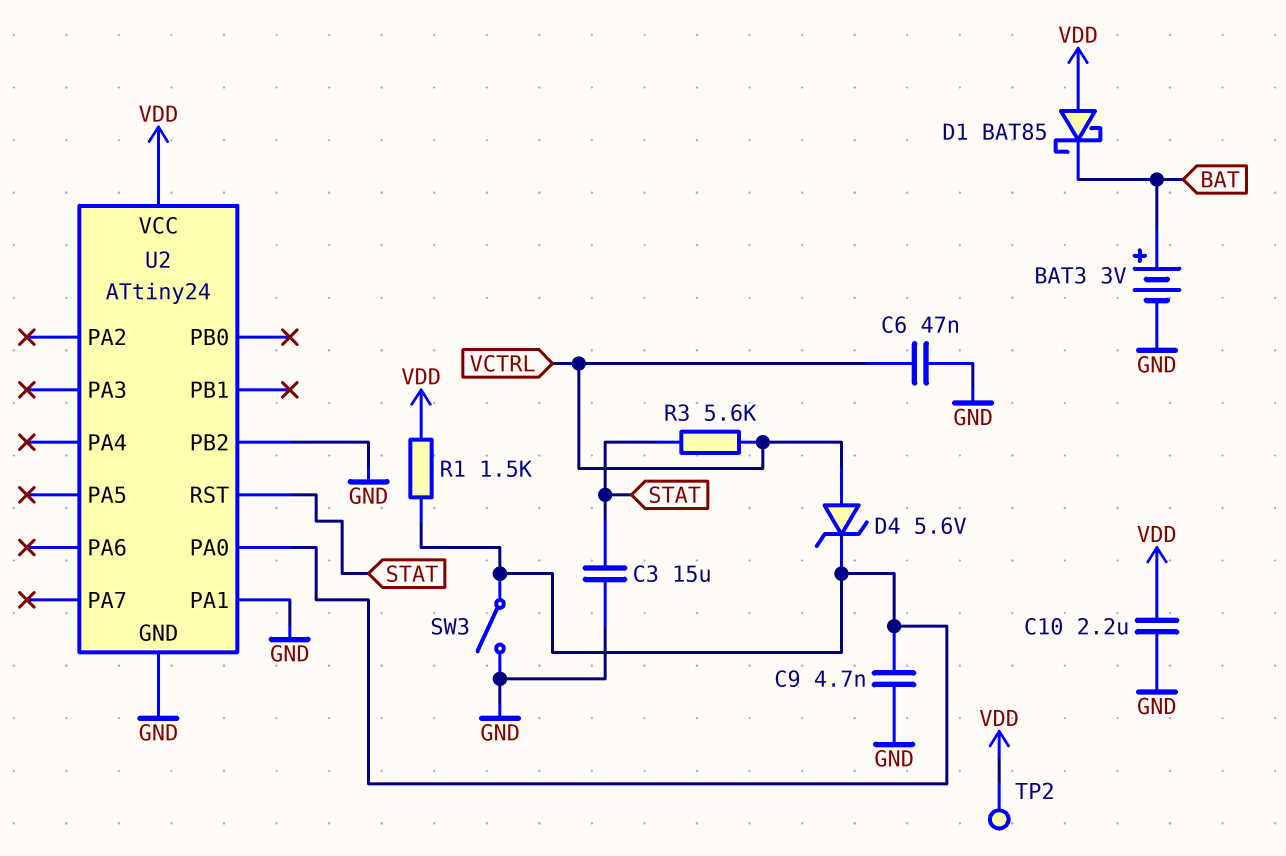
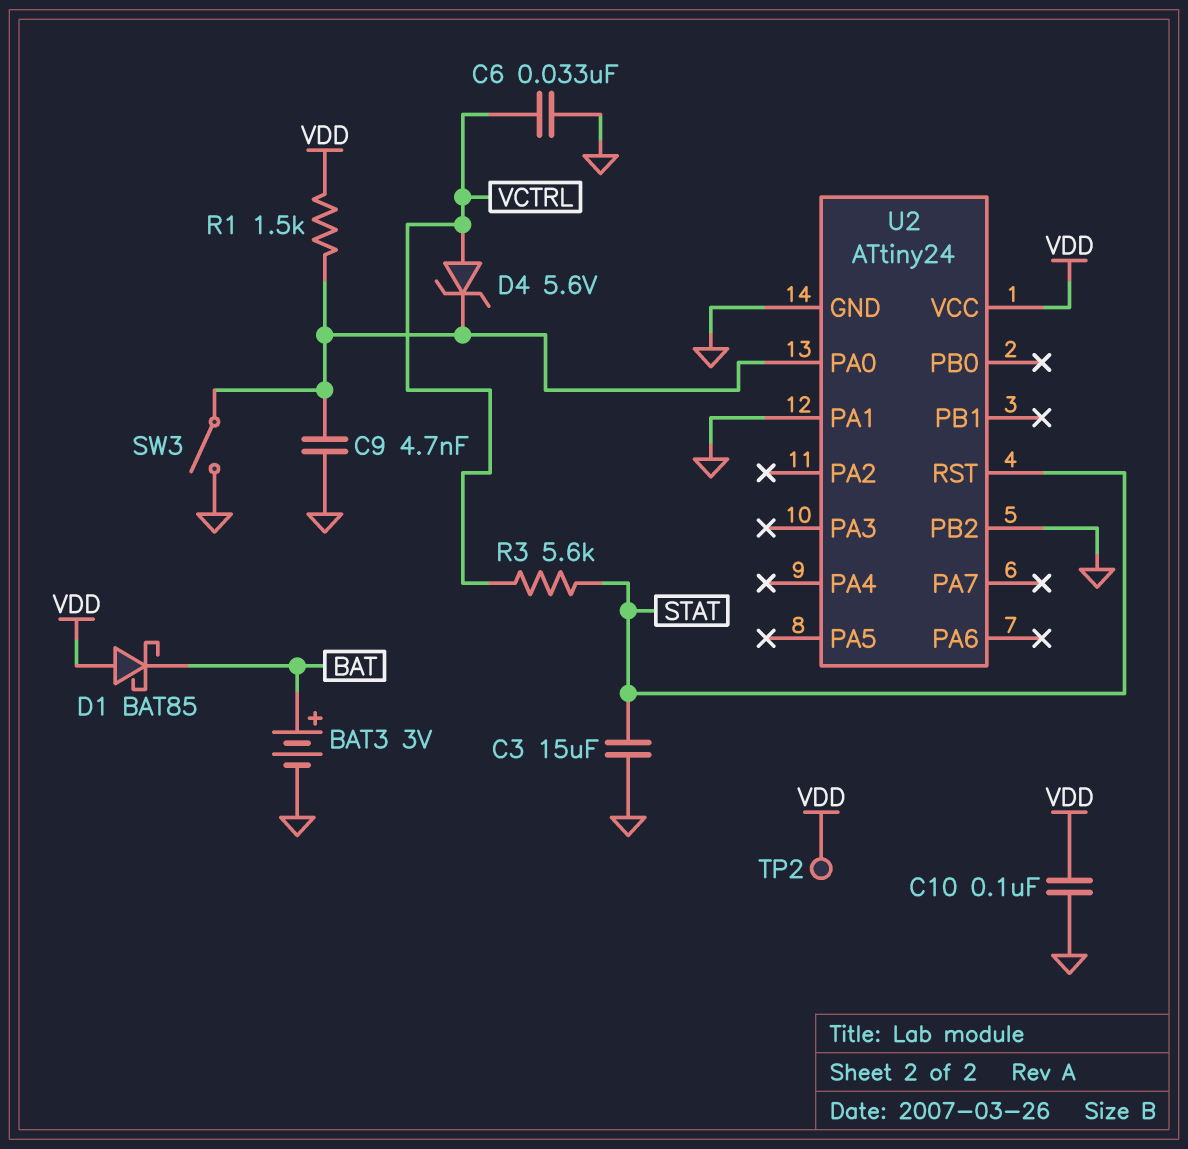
C6: 47nF (GND, VCTRL) -> 33nF (GND, VCTRL)
C10: 2.2uF (GND, VDD) -> 100nF (GND, VDD)

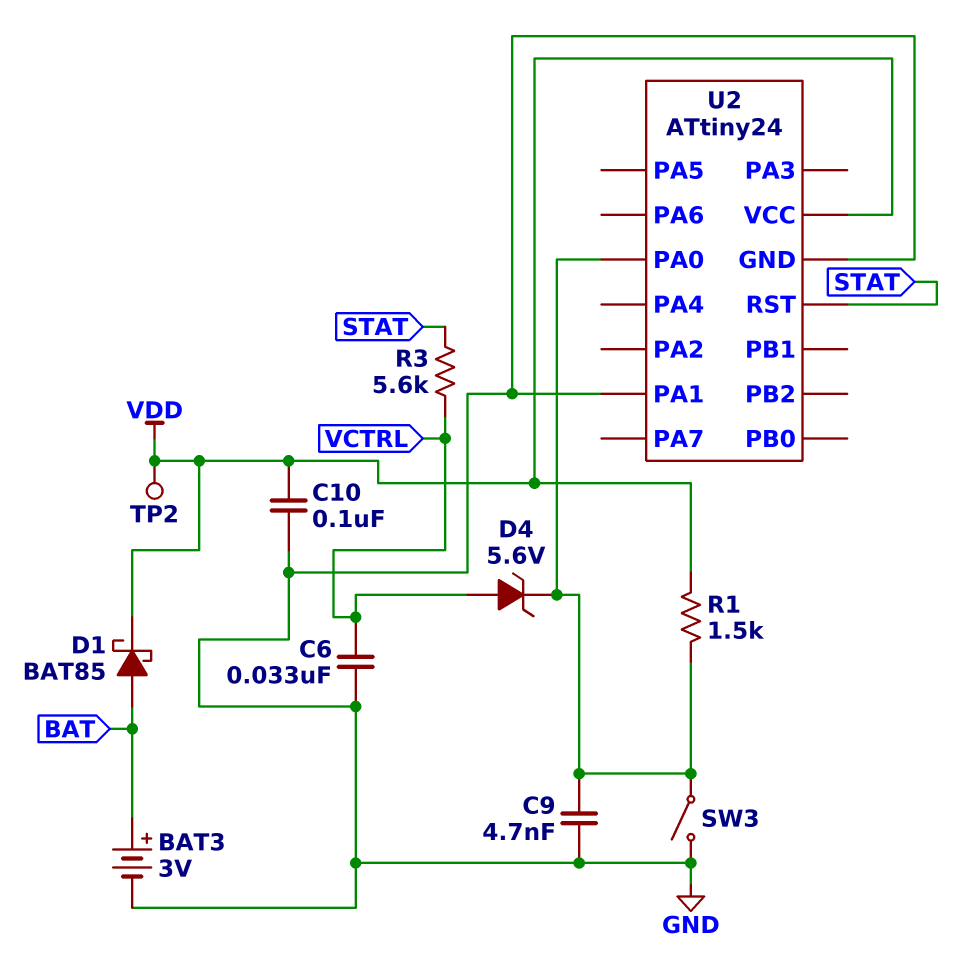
C3: 15uF (GND, STAT) -> none
D1: schottky BAT85 (A VDD, K BAT) -> schottky BAT85 (A BAT, K VDD)
U2 pin PB2: GND -> none

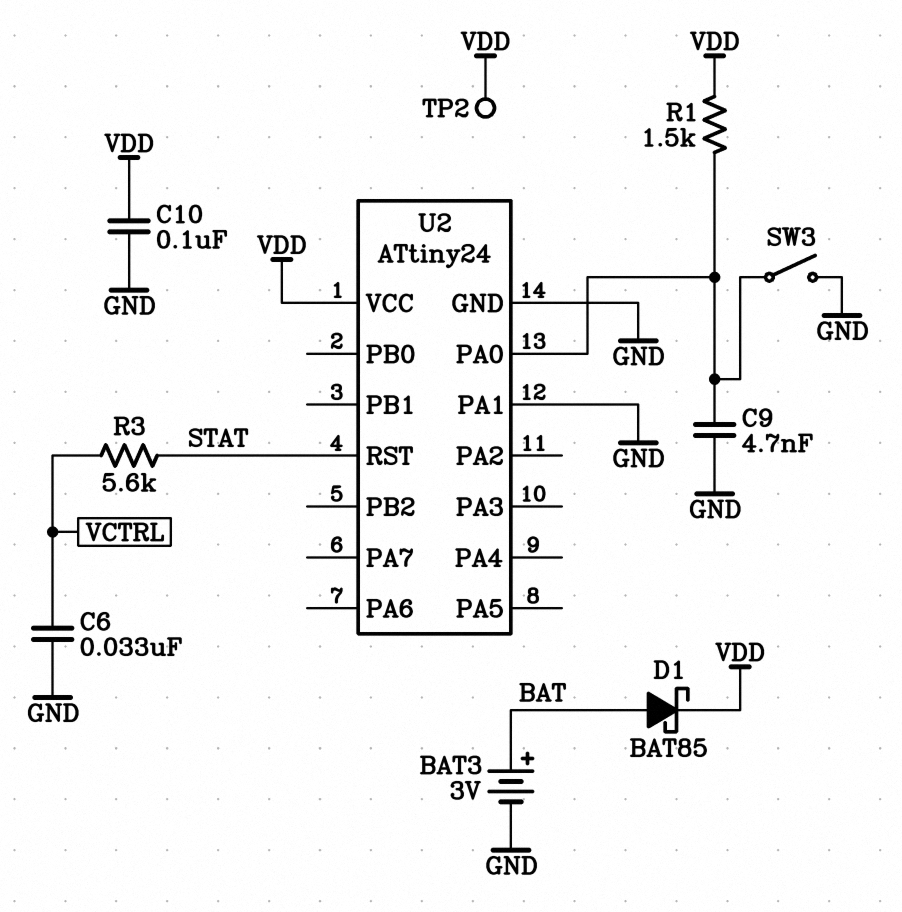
D4: zener 5.6V (A VCTRL, K U2/PA0) -> none

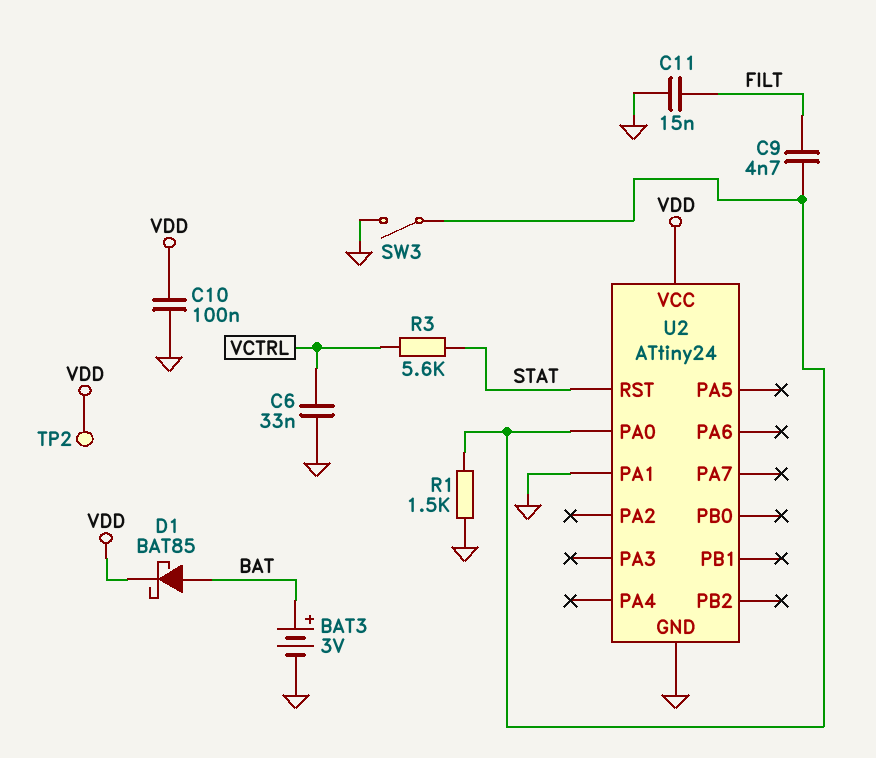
C9: 4.7nF (GND, U2/PA0) -> 4.7nF (FILT, U2/PA0)
C11: none -> 15nF (FILT, GND)
R1: 1.5k (U2/PA0, VDD) -> 1.5k (GND, U2/PA0)

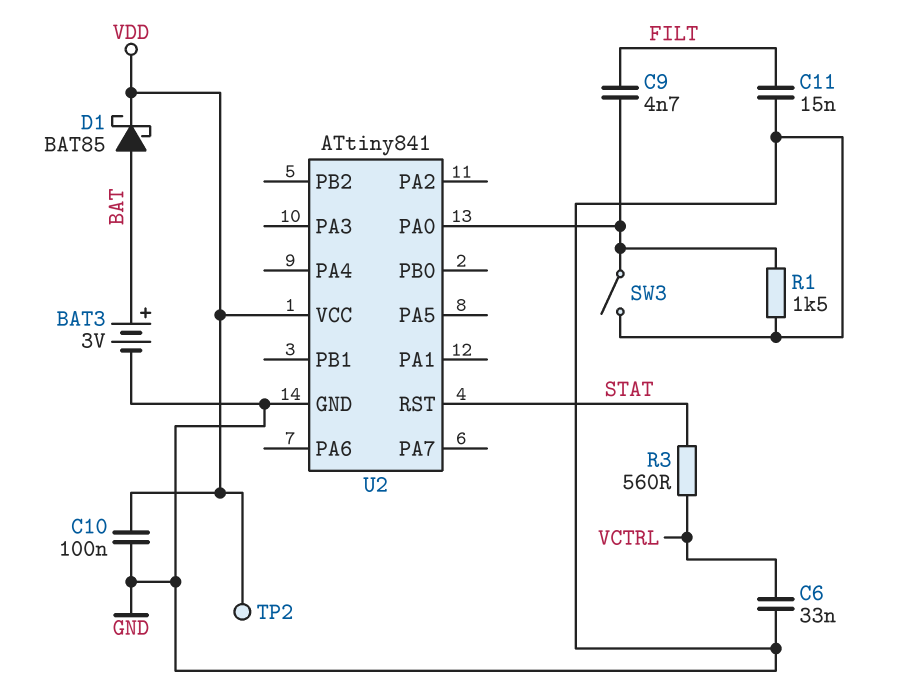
R3: 5.6k (STAT, VCTRL) -> 560 (STAT, VCTRL)
U2: ATtiny24 -> ATtiny841
U2 pin PA1: GND -> none

